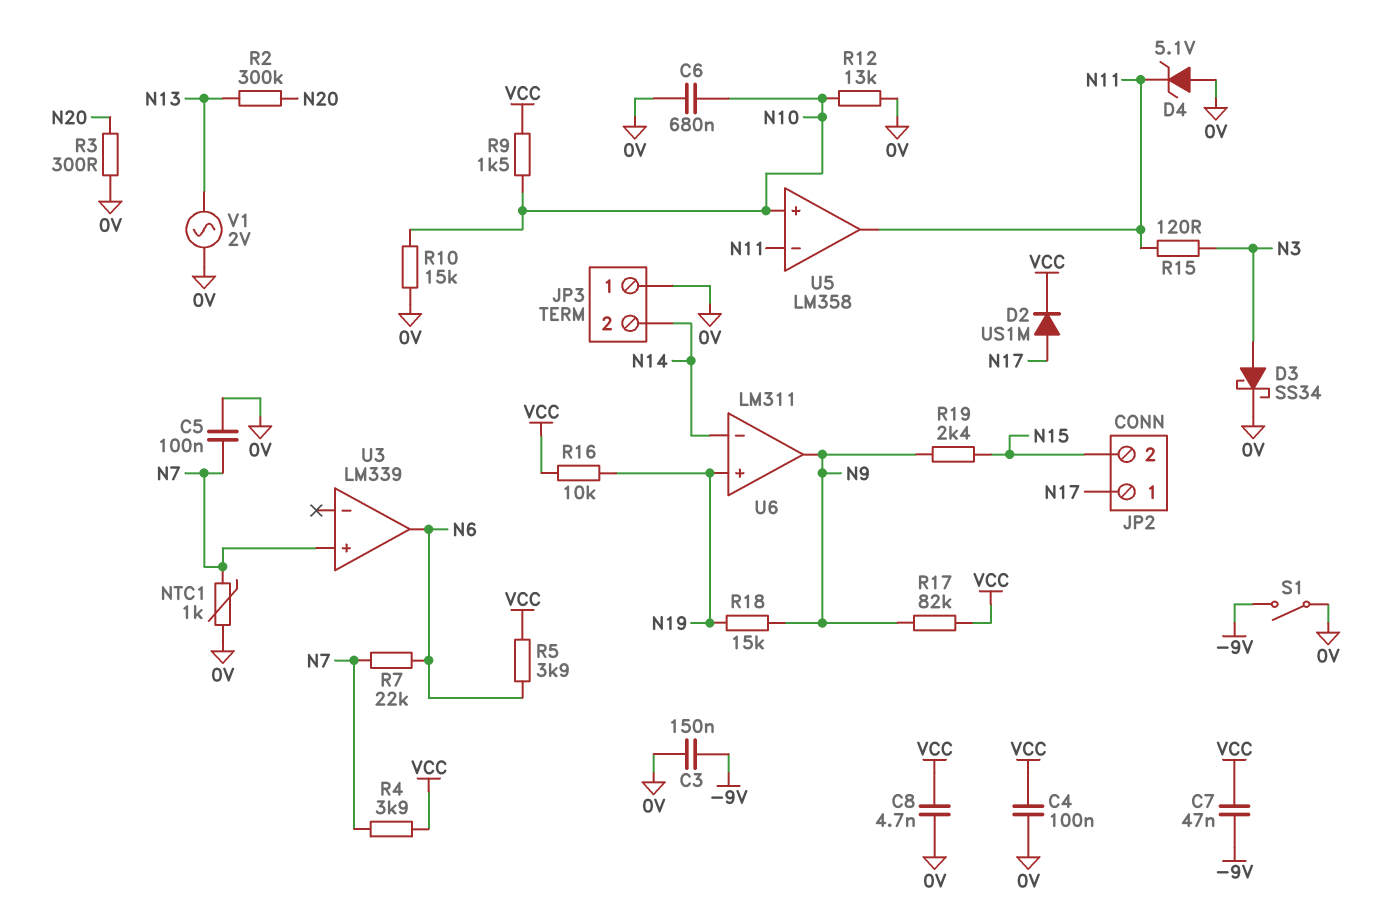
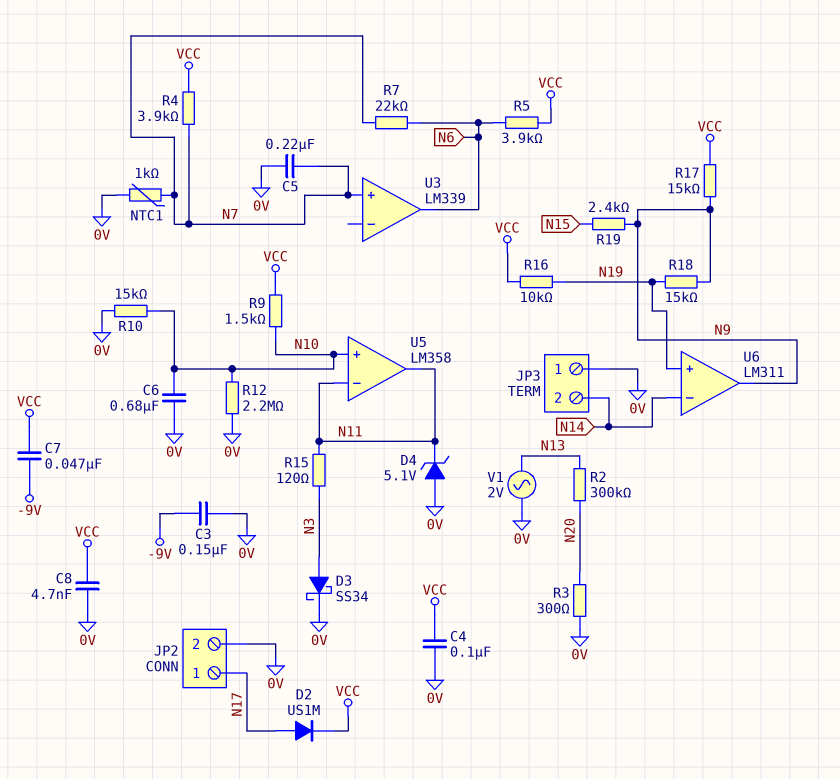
C5: 100nF (0V, N7) -> 220nF (0V, N7)
JP2 pin 2: N15 -> 0V
R12: 13k (0V, N10) -> 2.2M (0V, N10)
R17: 82k (N9, VCC) -> 15k (N9, VCC)
S1: switch (-9V, 0V) -> none

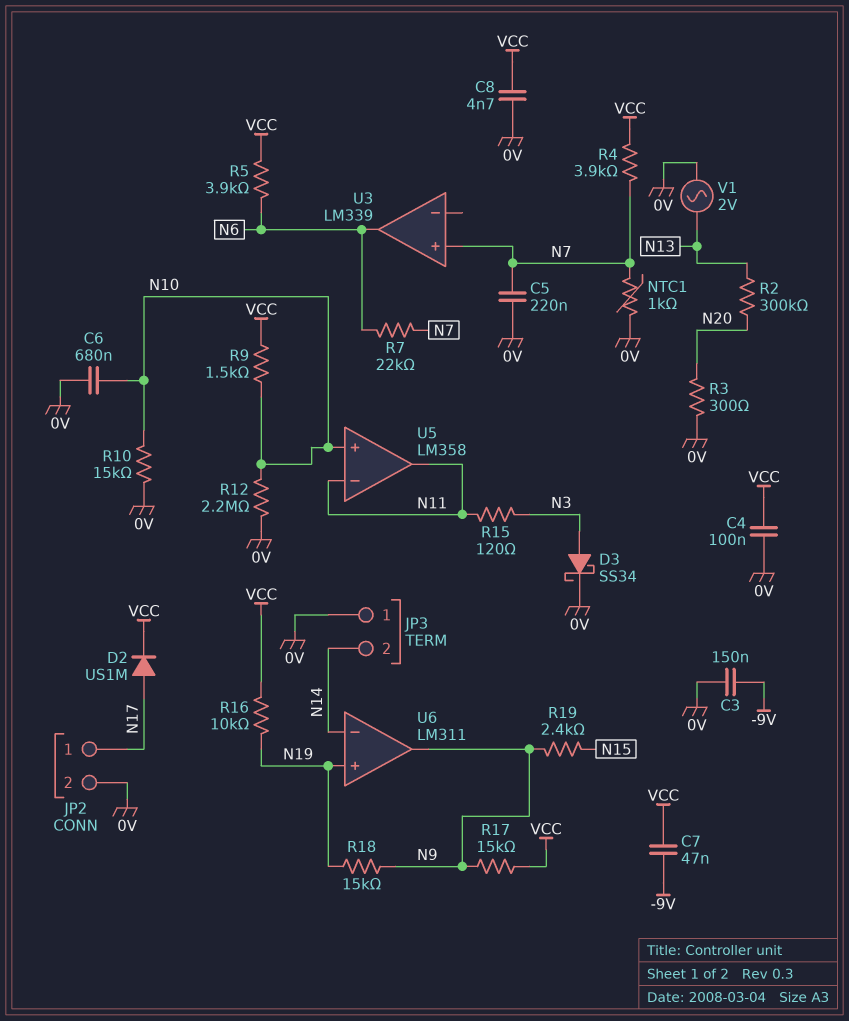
D4: zener 5.1V (A 0V, K N11) -> none

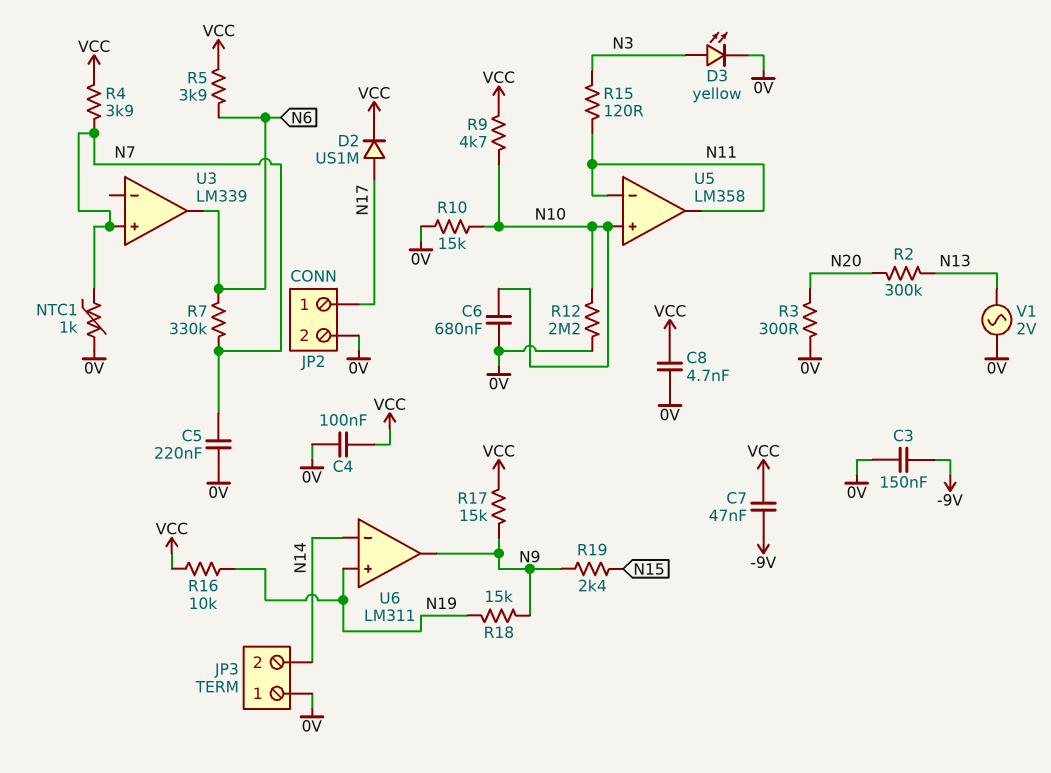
D3: schottky SS34 (A N3, K 0V) -> LED yellow (A N3, K 0V)
R7: 22k (N6, N7) -> 330k (N6, N7)
R9: 1.5k (N10, VCC) -> 4.7k (N10, VCC)

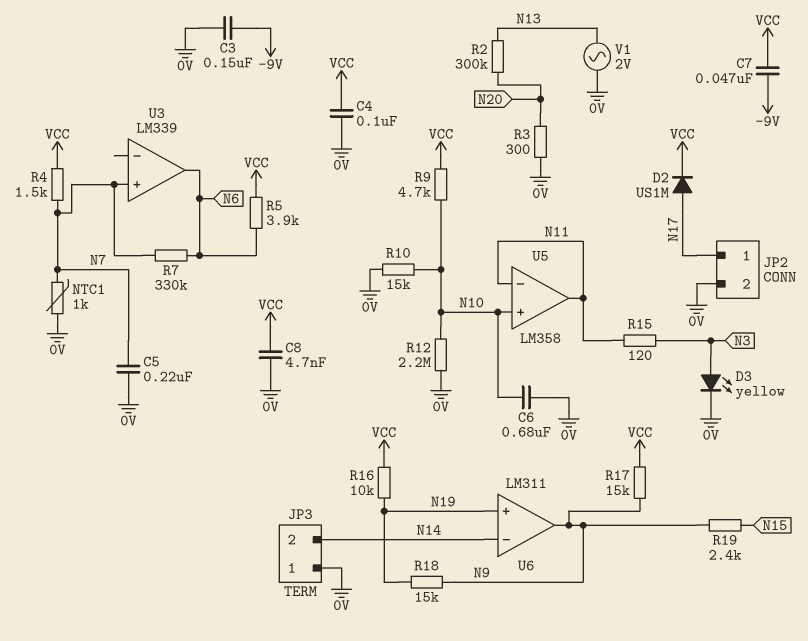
R4: 3.9k (N7, VCC) -> 1.5k (N7, VCC)

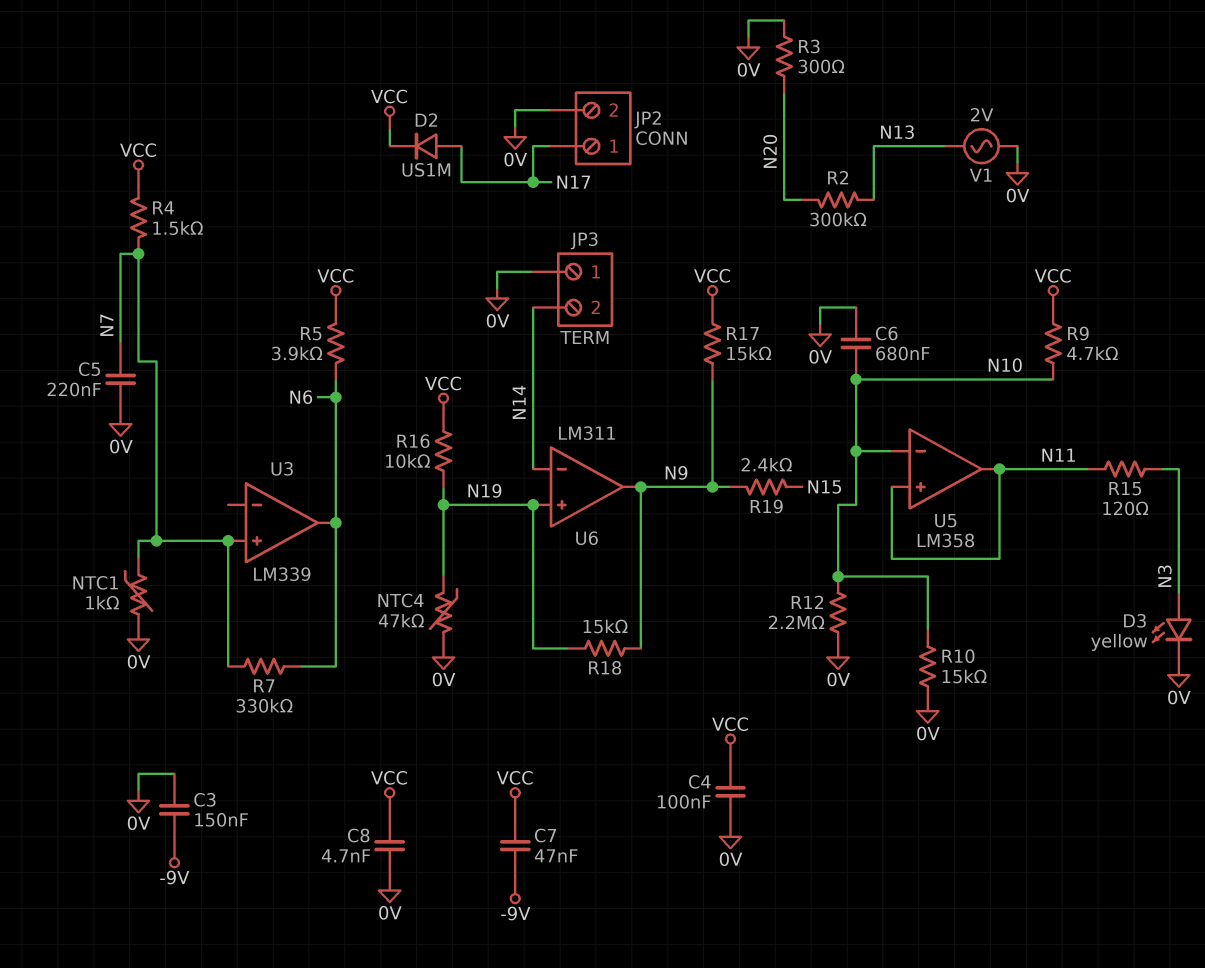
NTC4: none -> 47k (0V, N19)
U5 pin in+: N10 -> N11
U5 pin in-: N11 -> N10

